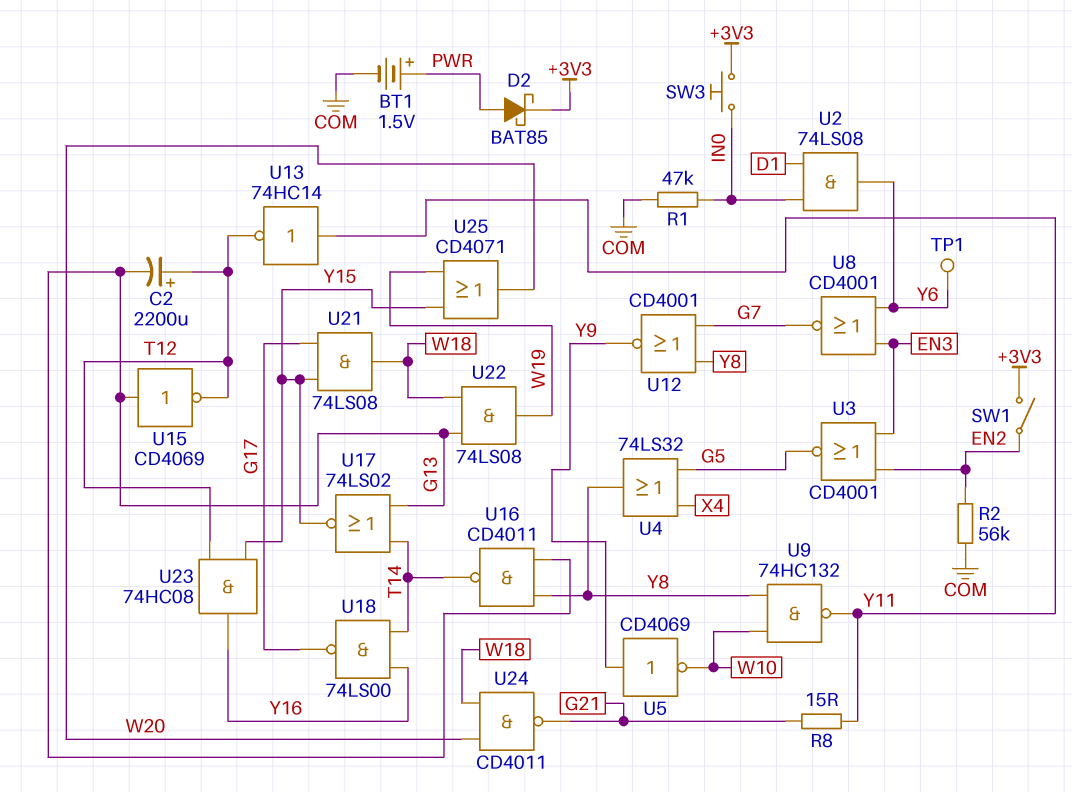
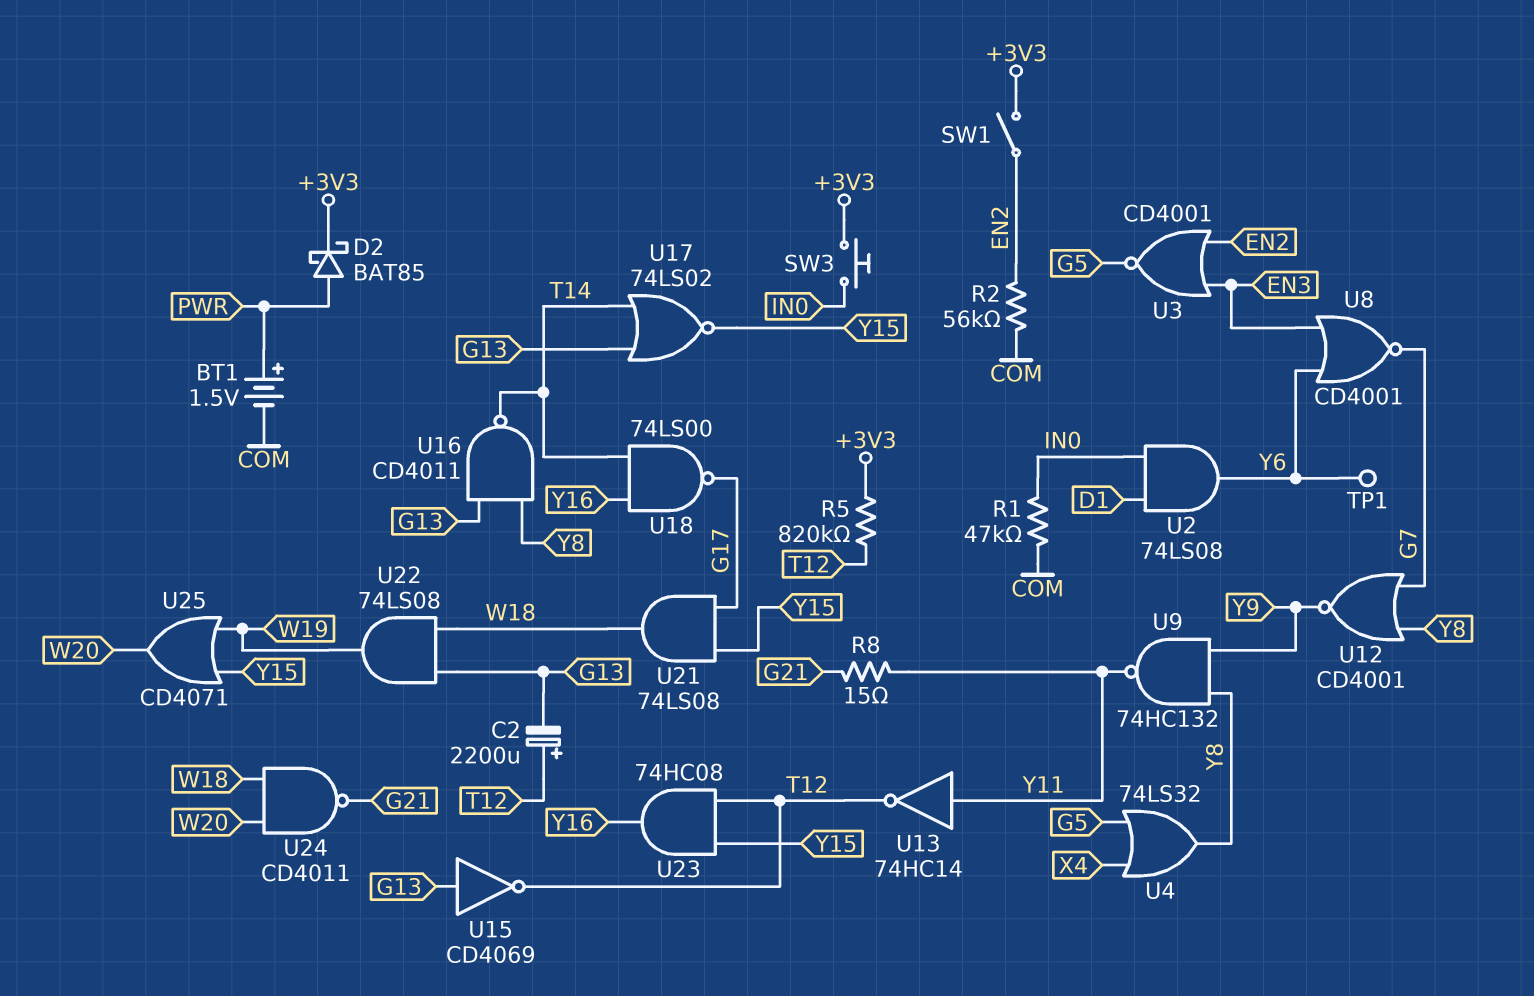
R5: none -> 820k (+3V3, T12)
U5: NOT CD4069 (in Y9, out W10) -> none
U9: NAND 74HC132 (in W10, in Y8, out Y11) -> NAND 74HC132 (in Y8, in Y9, out Y11)

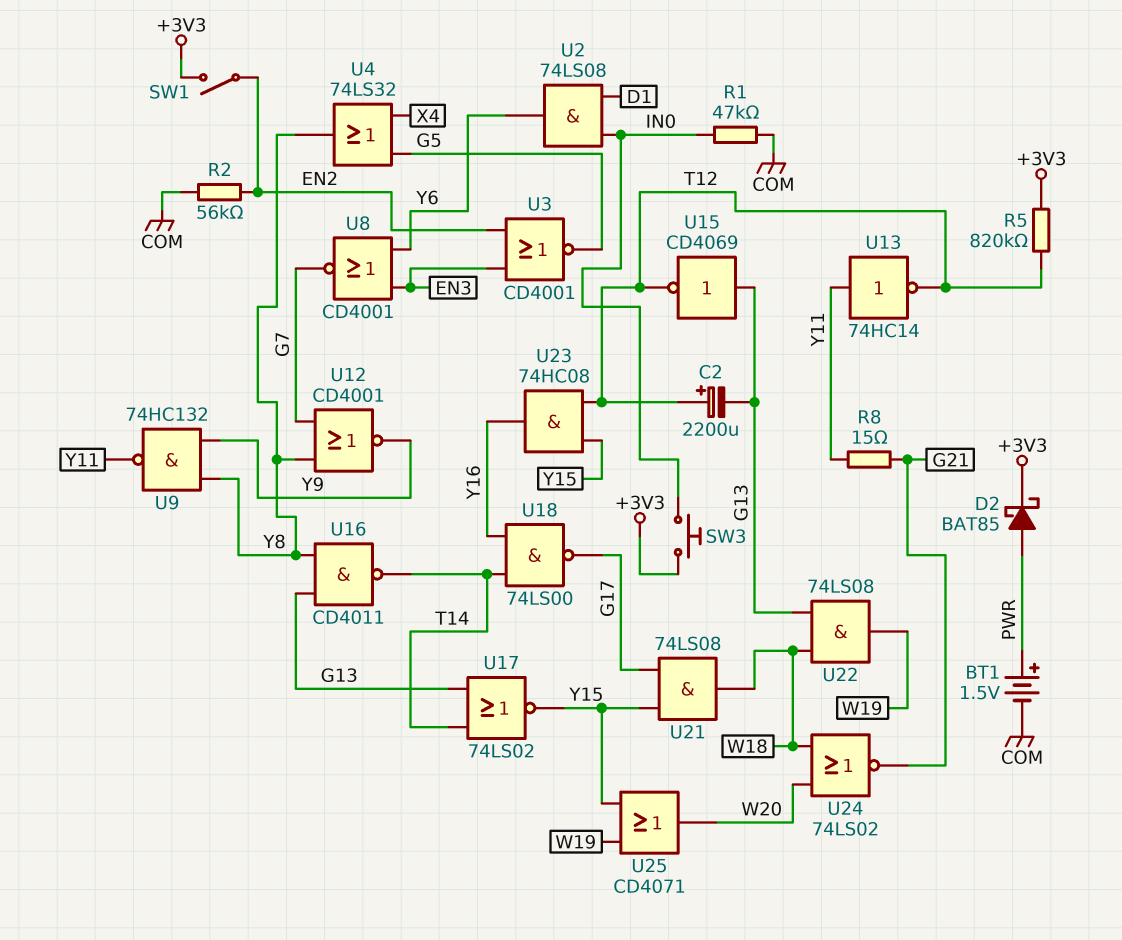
TP1: test point (Y6) -> none
U24: NAND CD4011 (in W18, in W20, out G21) -> NOR 74LS02 (in W18, in W20, out G21)

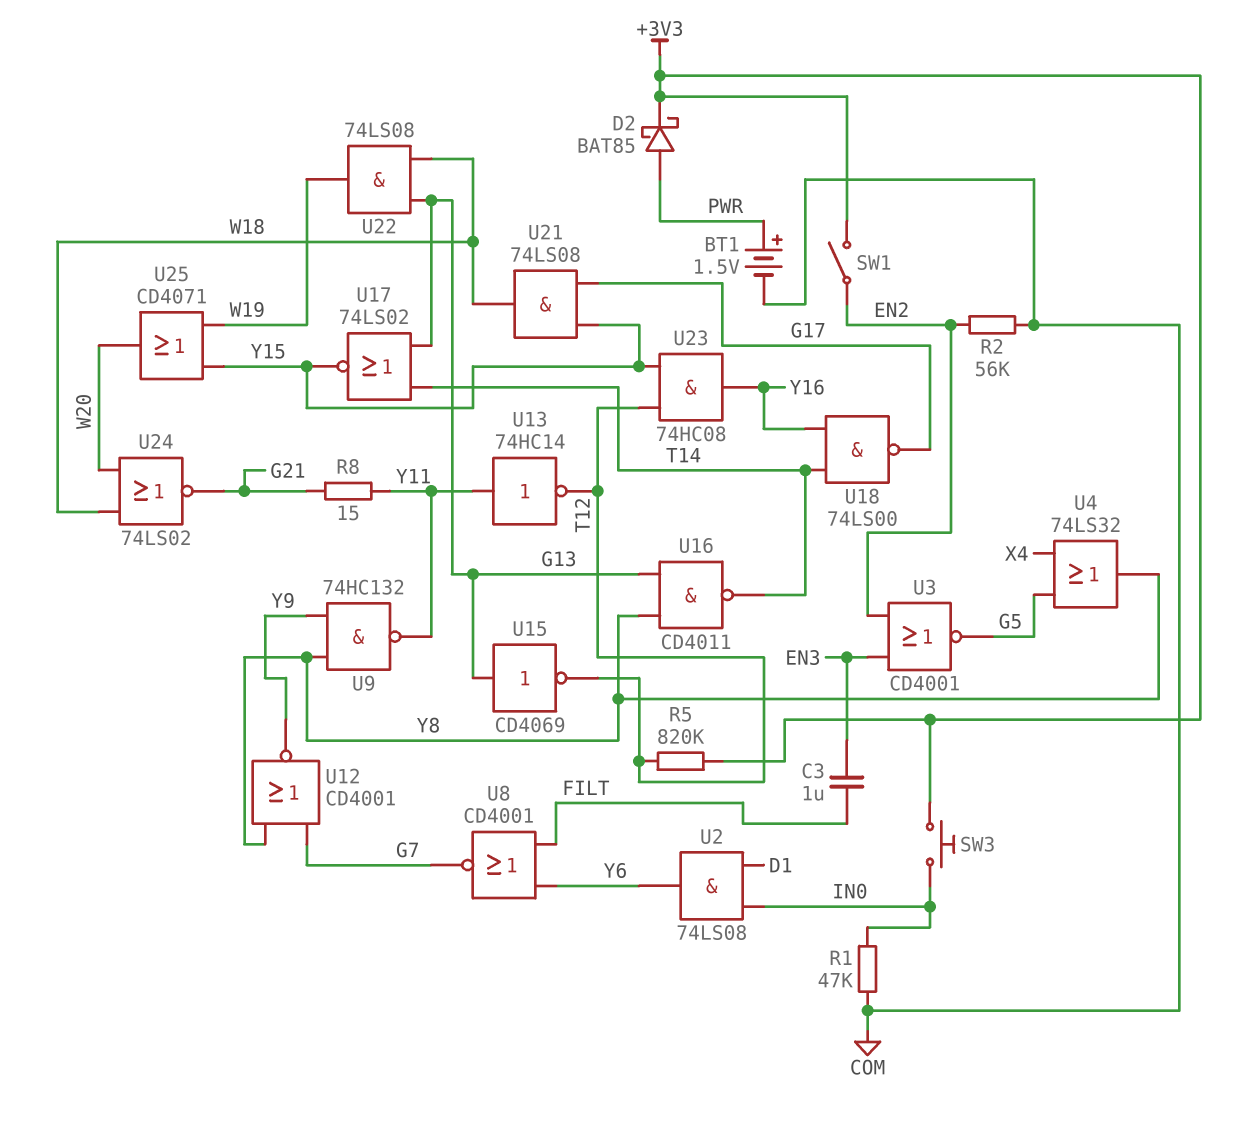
C2: 2200uF (plus T12, minus G13) -> none
C3: none -> 1uF (EN3, FILT)
U8: NOR CD4001 (in EN3, in Y6, out G7) -> NOR CD4001 (in FILT, in Y6, out G7)

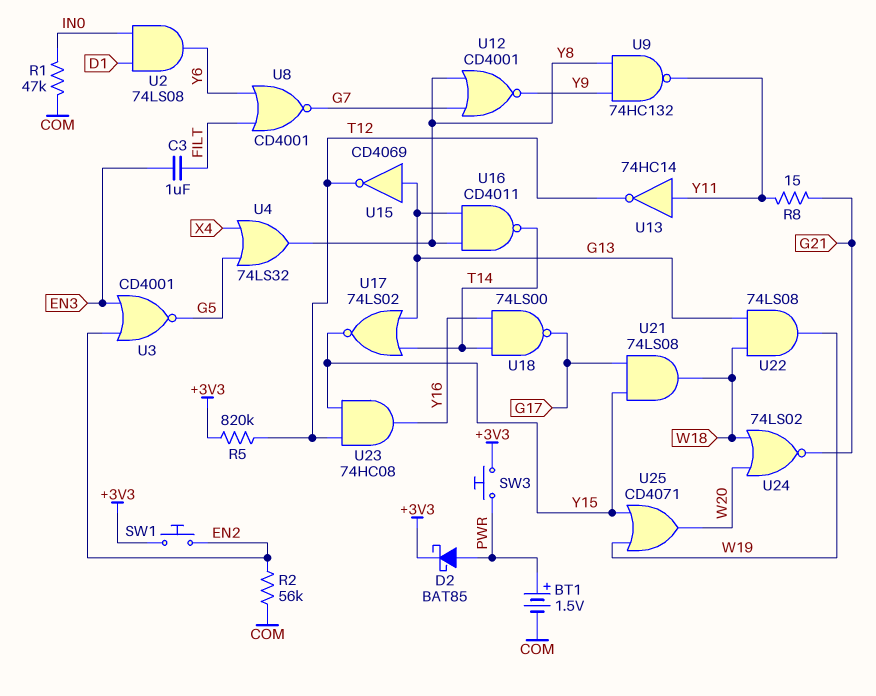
SW1: switch (+3V3, EN2) -> button (+3V3, EN2)
SW3: button (+3V3, IN0) -> button (+3V3, PWR)

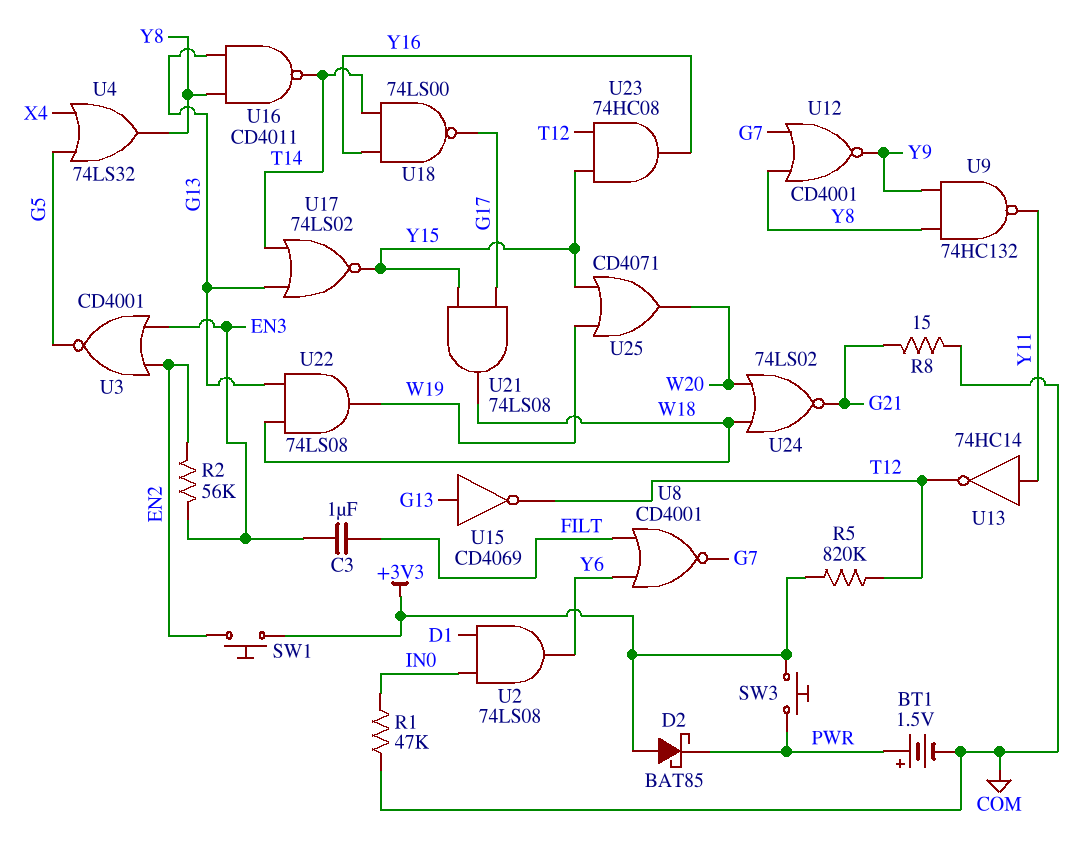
D2: schottky BAT85 (A PWR, K +3V3) -> schottky BAT85 (A +3V3, K PWR)
R2: 56k (COM, EN2) -> 56k (EN2, EN3)
R8: 15 (G21, Y11) -> 15 (COM, G21)

